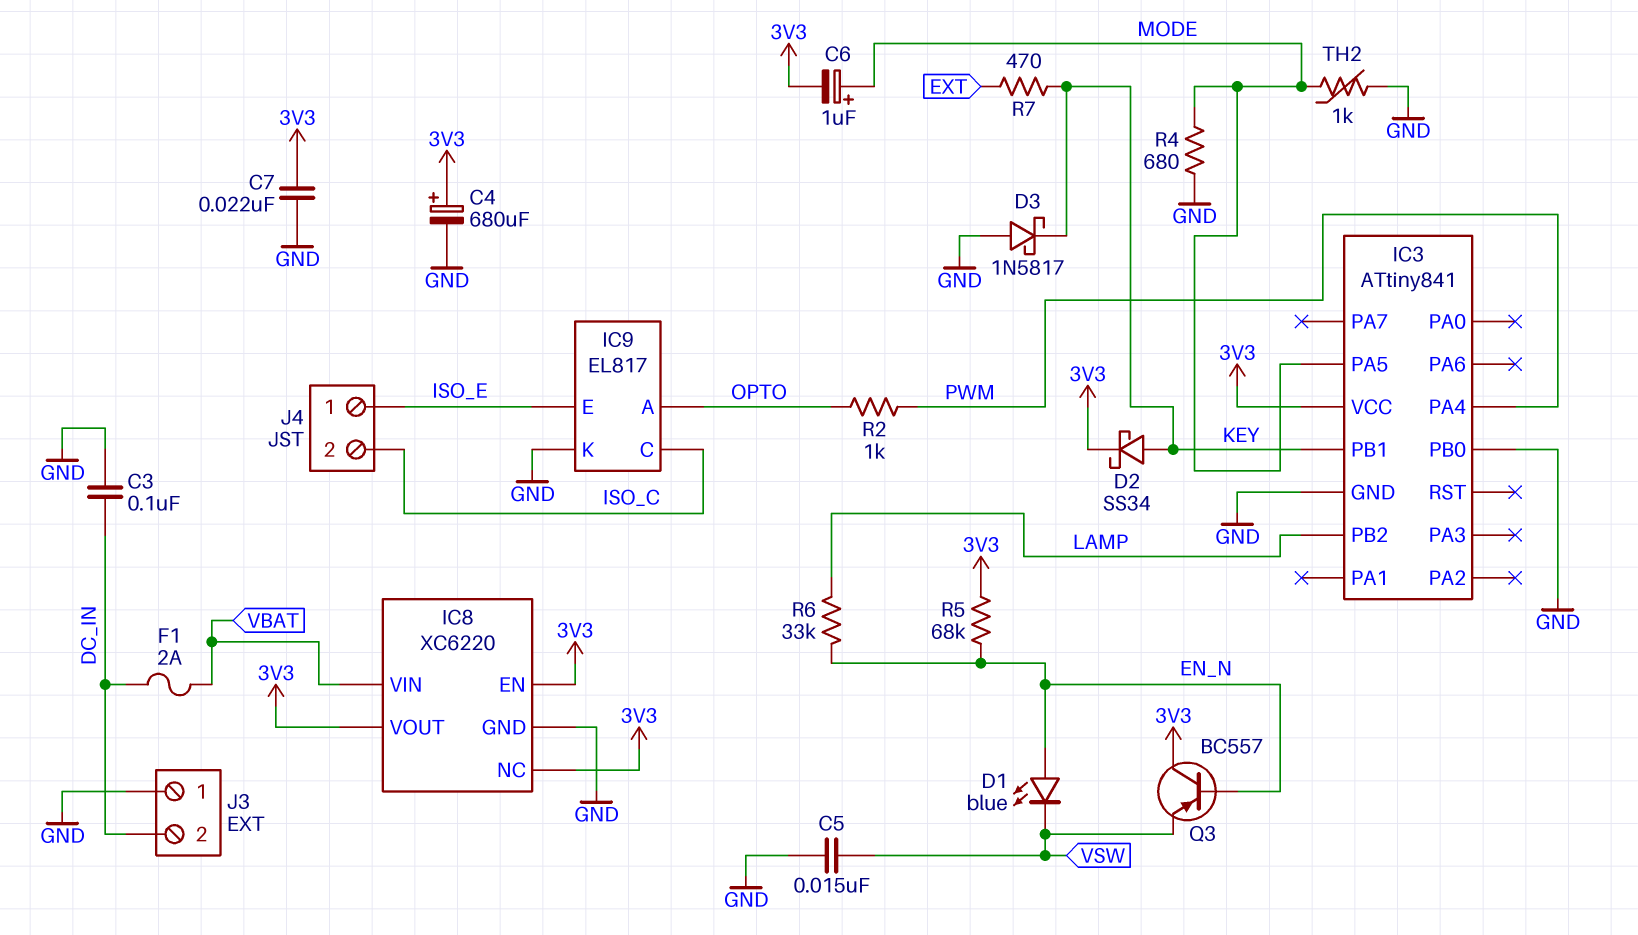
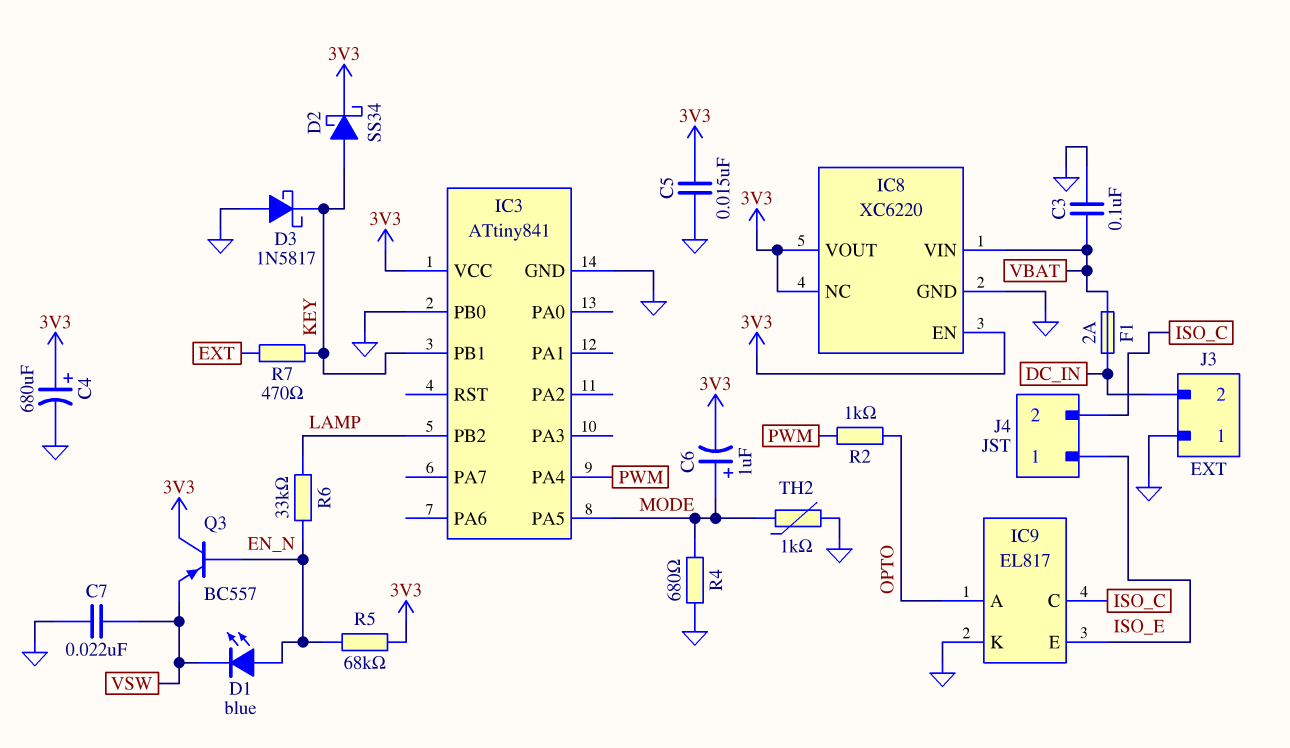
C3: 100nF (DC_IN, GND) -> 100nF (GND, VBAT)
C5: 15nF (GND, VSW) -> 15nF (3V3, GND)
C7: 22nF (3V3, GND) -> 22nF (GND, VSW)

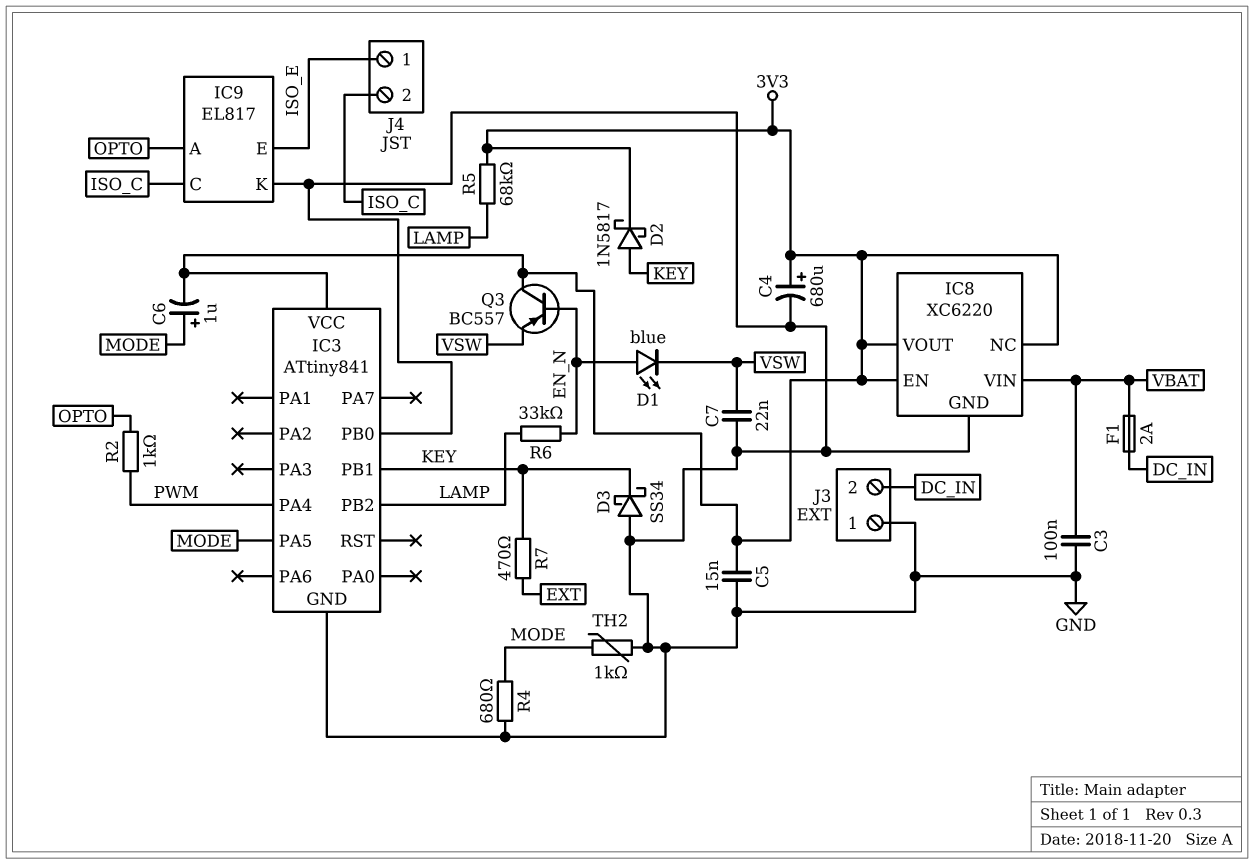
D2: schottky SS34 (A KEY, K 3V3) -> schottky 1N5817 (A KEY, K 3V3)
D3: schottky 1N5817 (A GND, K KEY) -> schottky SS34 (A GND, K KEY)
R5: 68k (3V3, EN_N) -> 68k (3V3, LAMP)

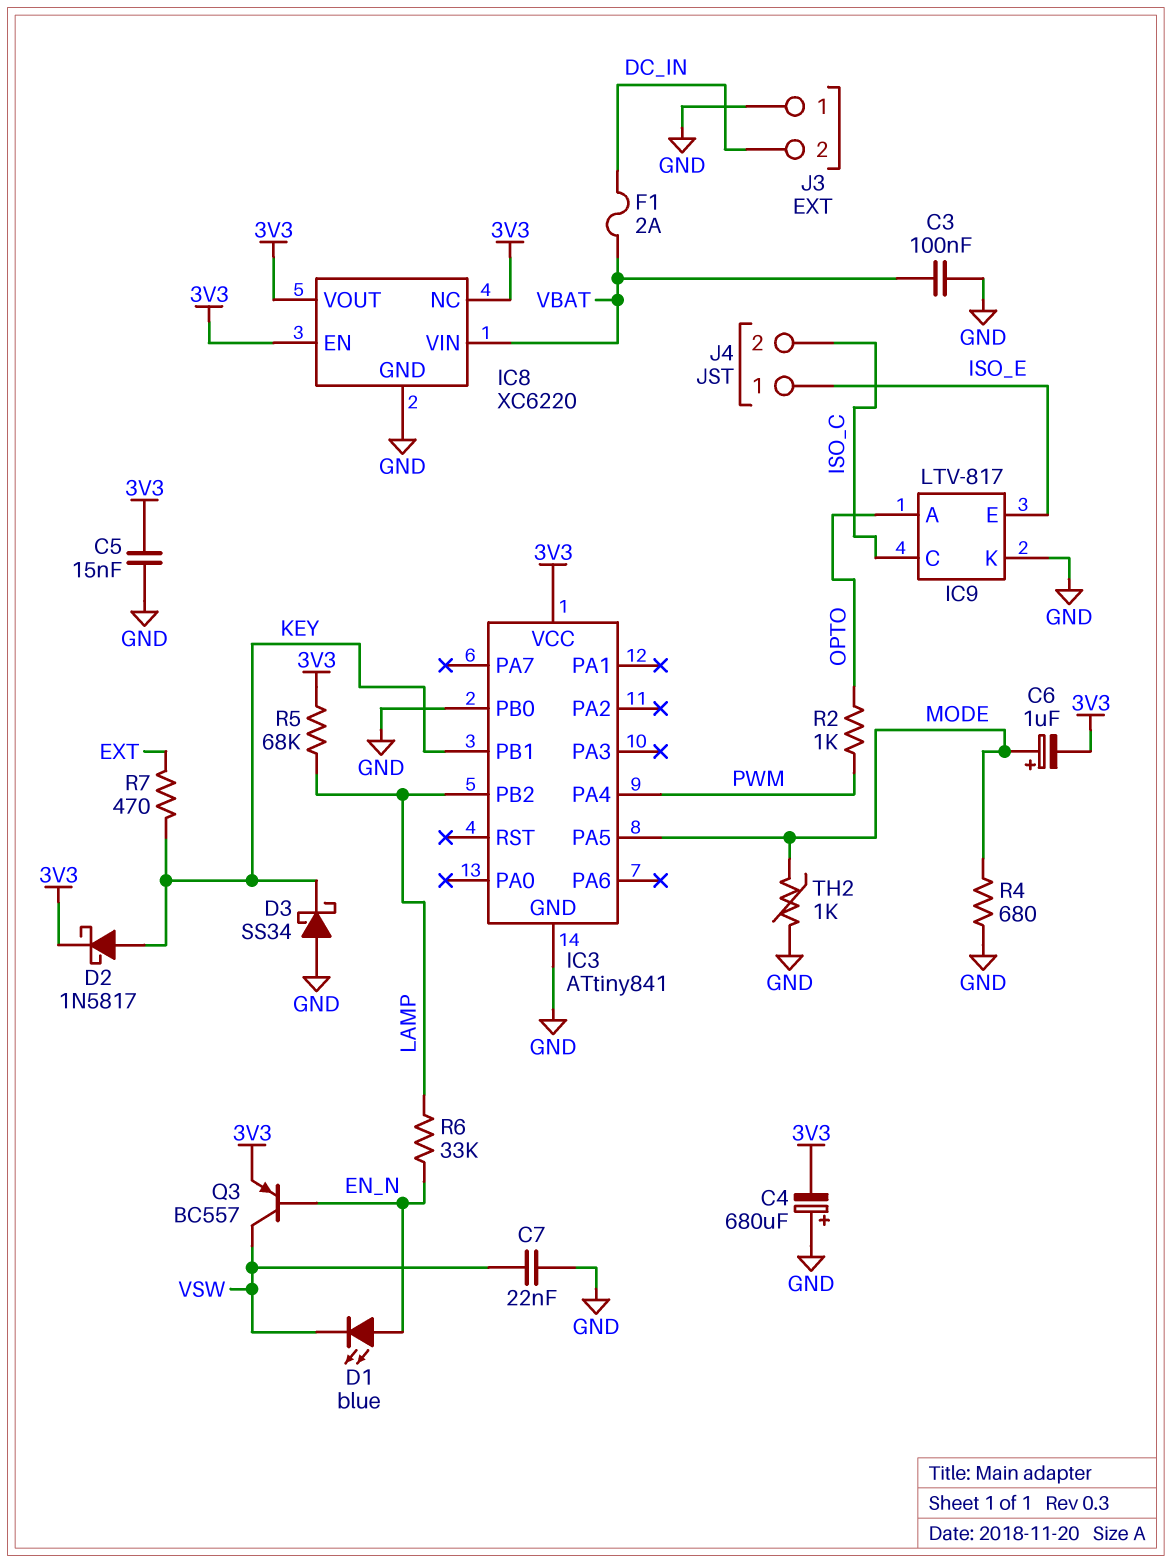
C4: 680uF (plus 3V3, minus GND) -> 680uF (plus GND, minus 3V3)
IC9: EL817 -> LTV-817
Q3: PNP BC557 (B EN_N, C 3V3, E VSW) -> PNP BC557 (B EN_N, C VSW, E 3V3)

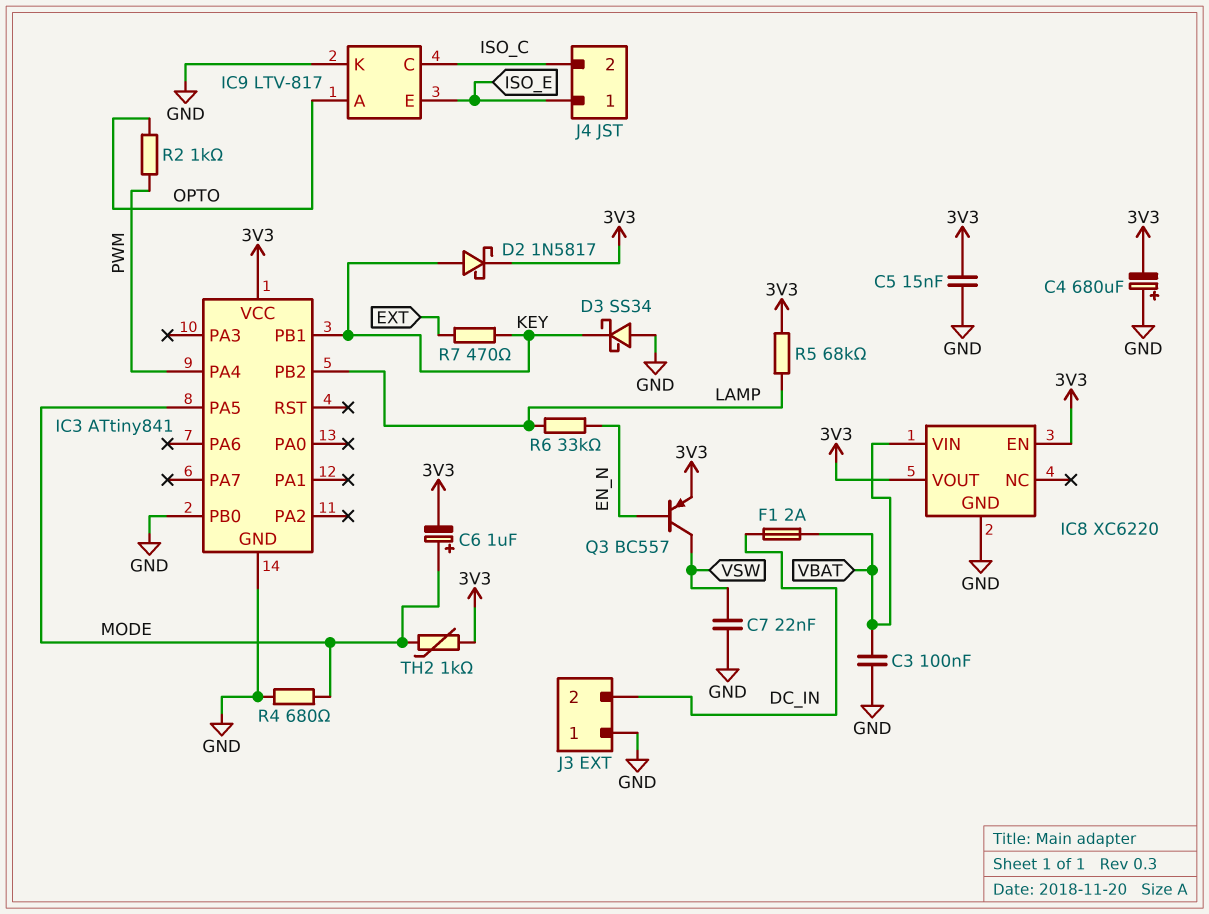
D1: LED blue (A EN_N, K VSW) -> none
IC8 pin NC: 3V3 -> none
TH2: 1k (GND, MODE) -> 1k (3V3, MODE)

